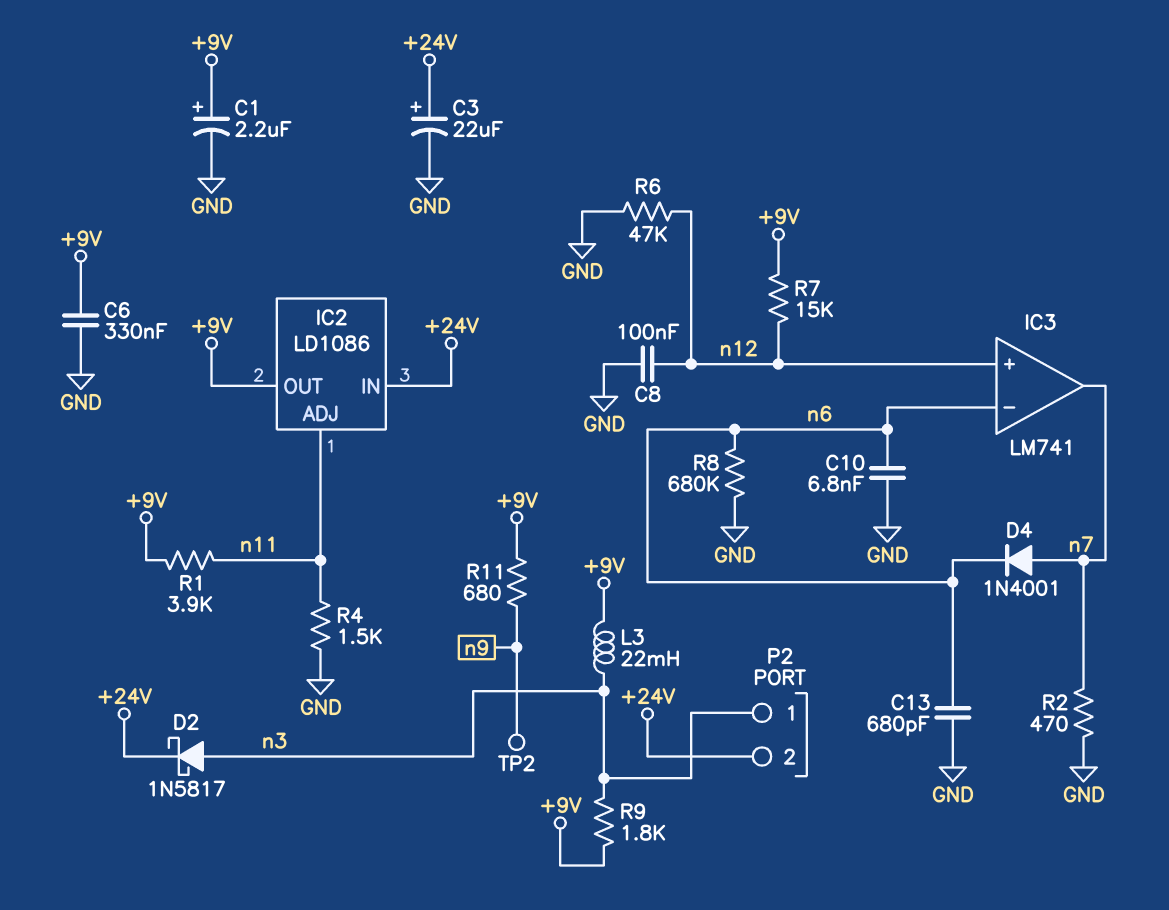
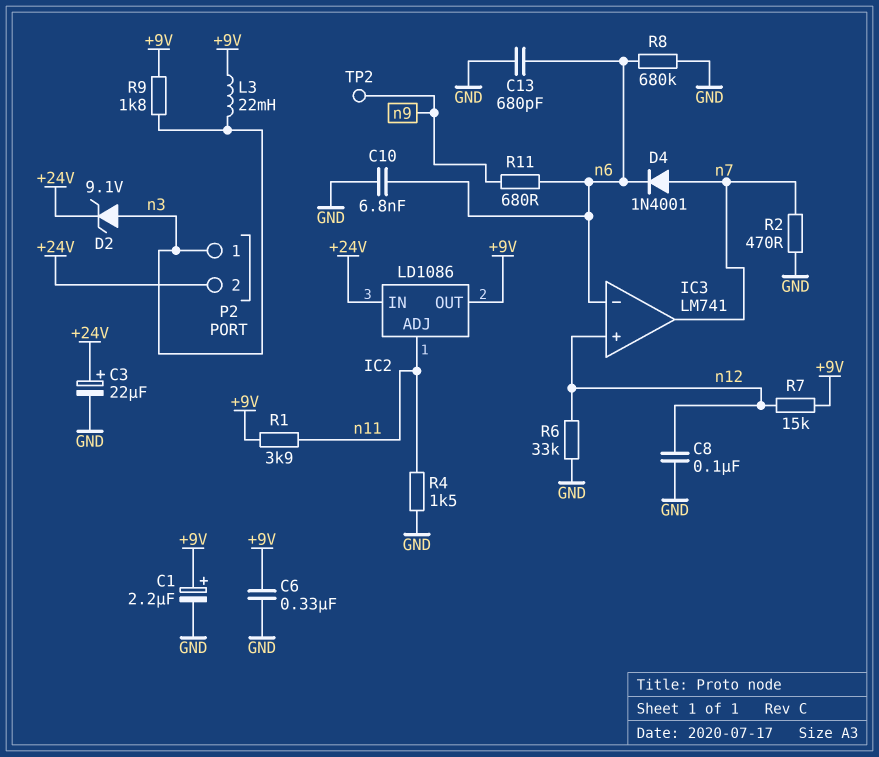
D2: schottky 1N5817 (A n3, K +24V) -> zener 9.1V (A n3, K +24V)
R6: 47k (GND, n12) -> 33k (GND, n12)
R11: 680 (+9V, n9) -> 680 (n6, n9)

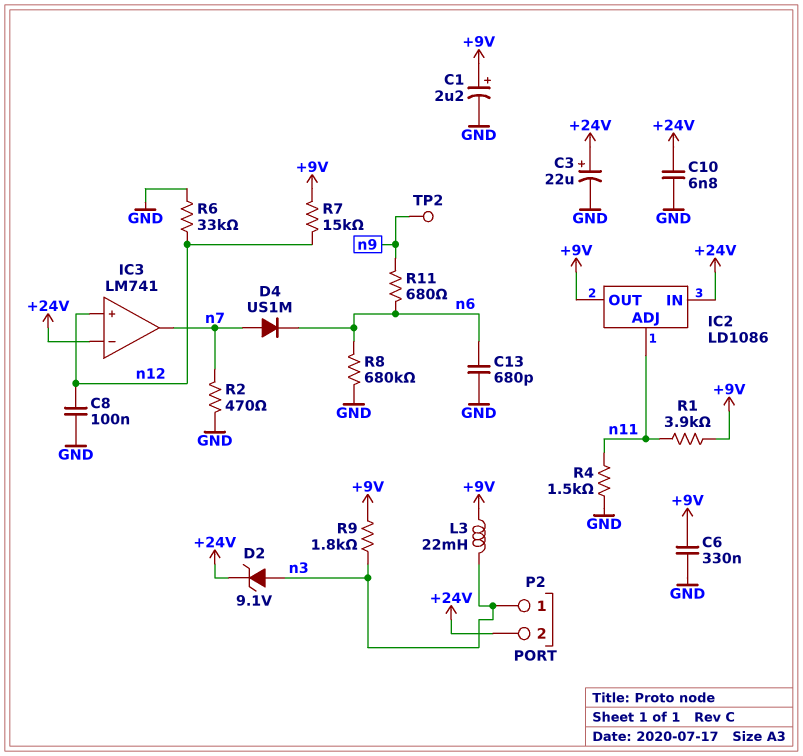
C10: 6.8nF (GND, n6) -> 6.8nF (+24V, GND)
D4: diode 1N4001 (A n7, K n6) -> diode US1M (A n7, K n6)
IC3 pin in-: n6 -> +24V

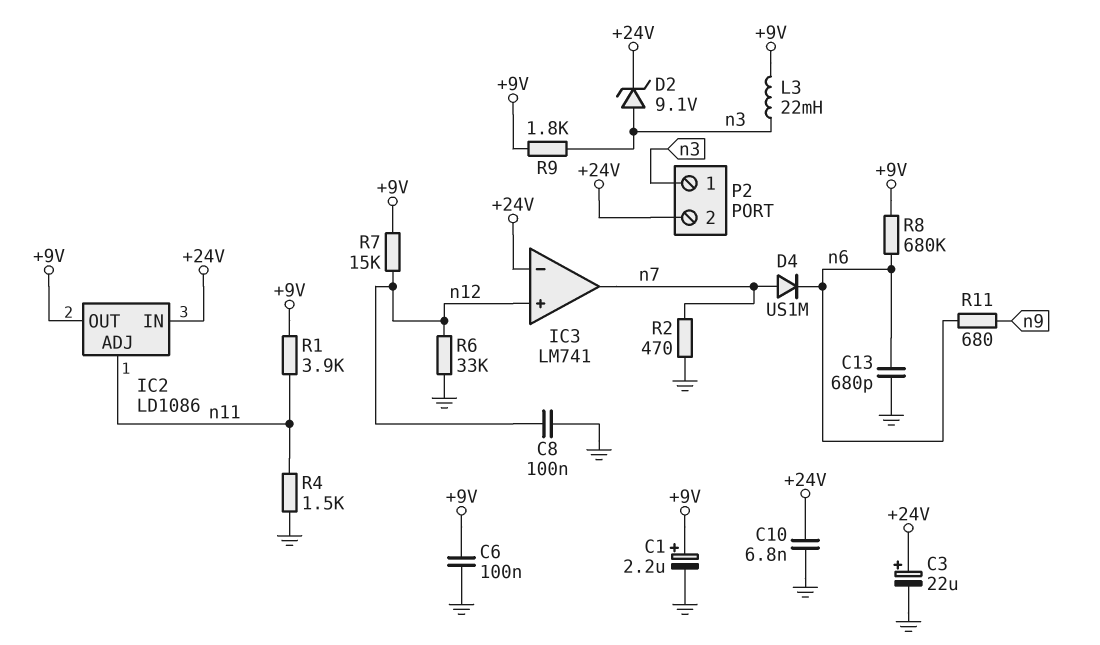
C6: 330nF (+9V, GND) -> 100nF (+9V, GND)
R8: 680k (GND, n6) -> 680k (+9V, n6)
TP2: test point (n9) -> none

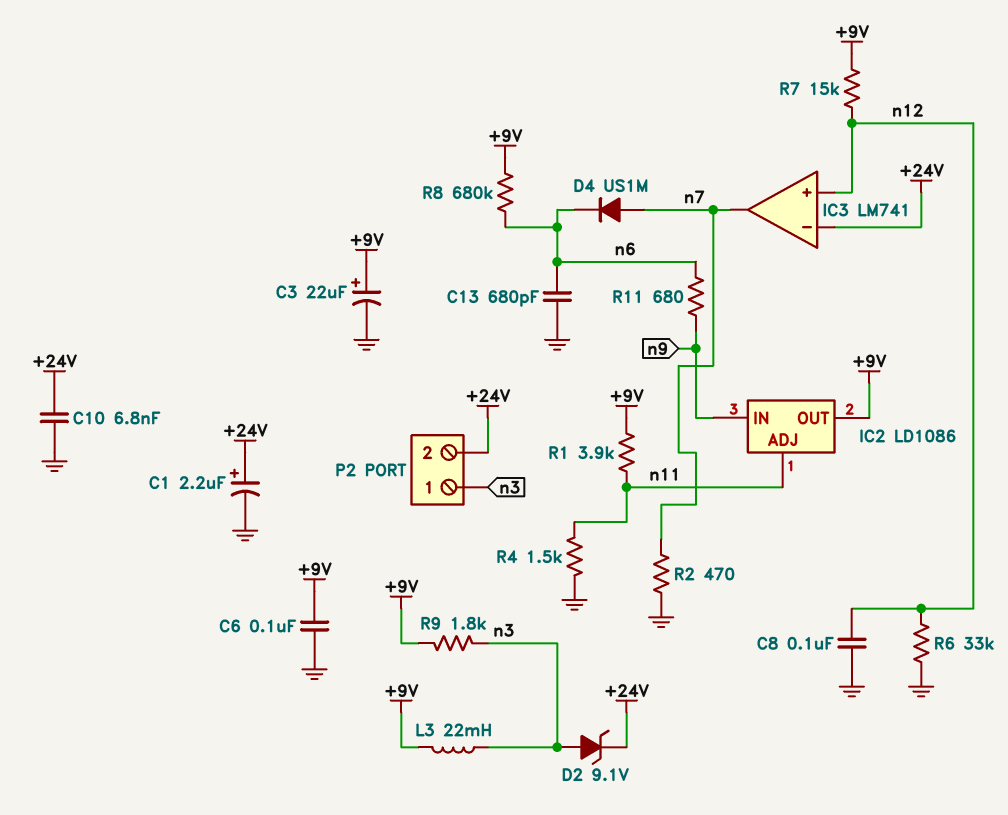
C1: 2.2uF (plus +9V, minus GND) -> 2.2uF (plus +24V, minus GND)
C3: 22uF (plus +24V, minus GND) -> 22uF (plus +9V, minus GND)
IC2 pin IN: +24V -> n9

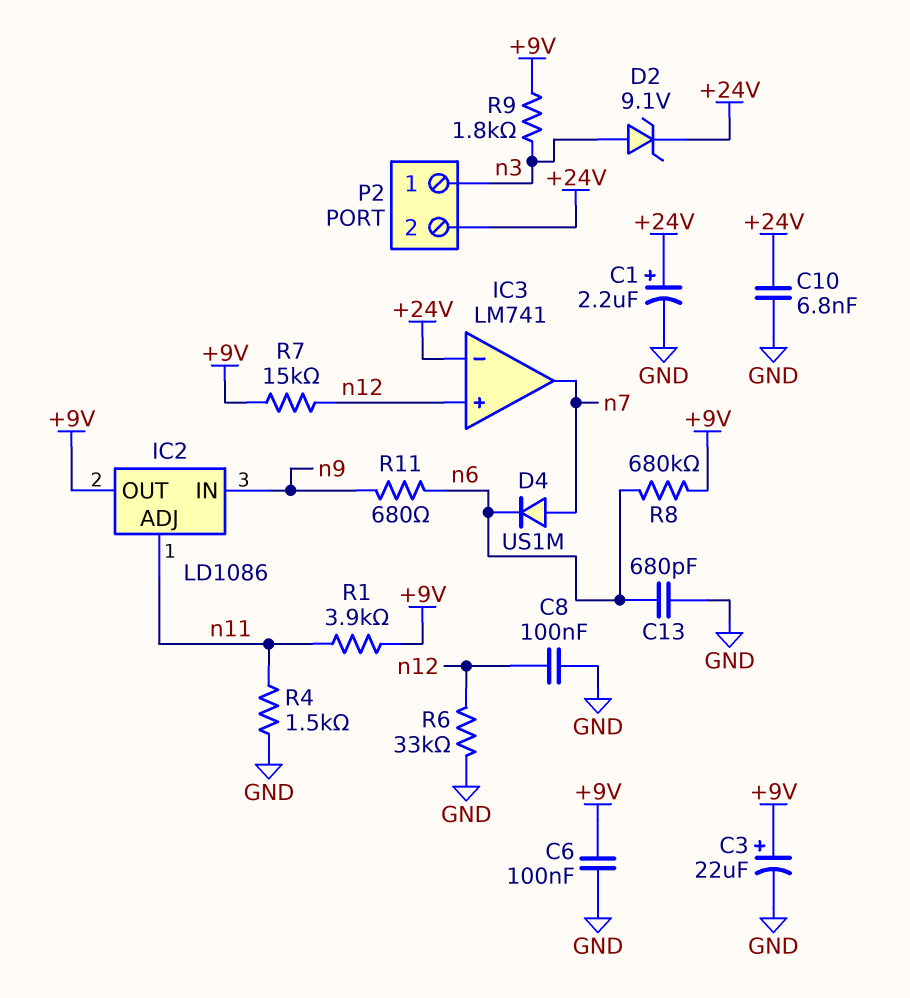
L3: 22mH (+9V, n3) -> none
R2: 470 (GND, n7) -> none

